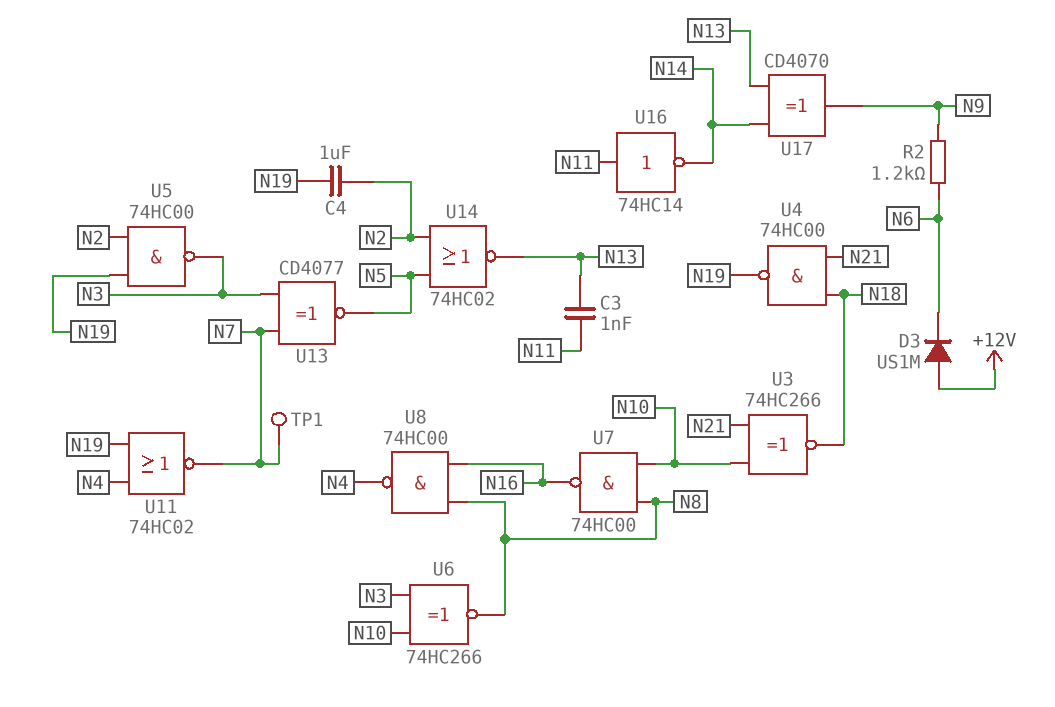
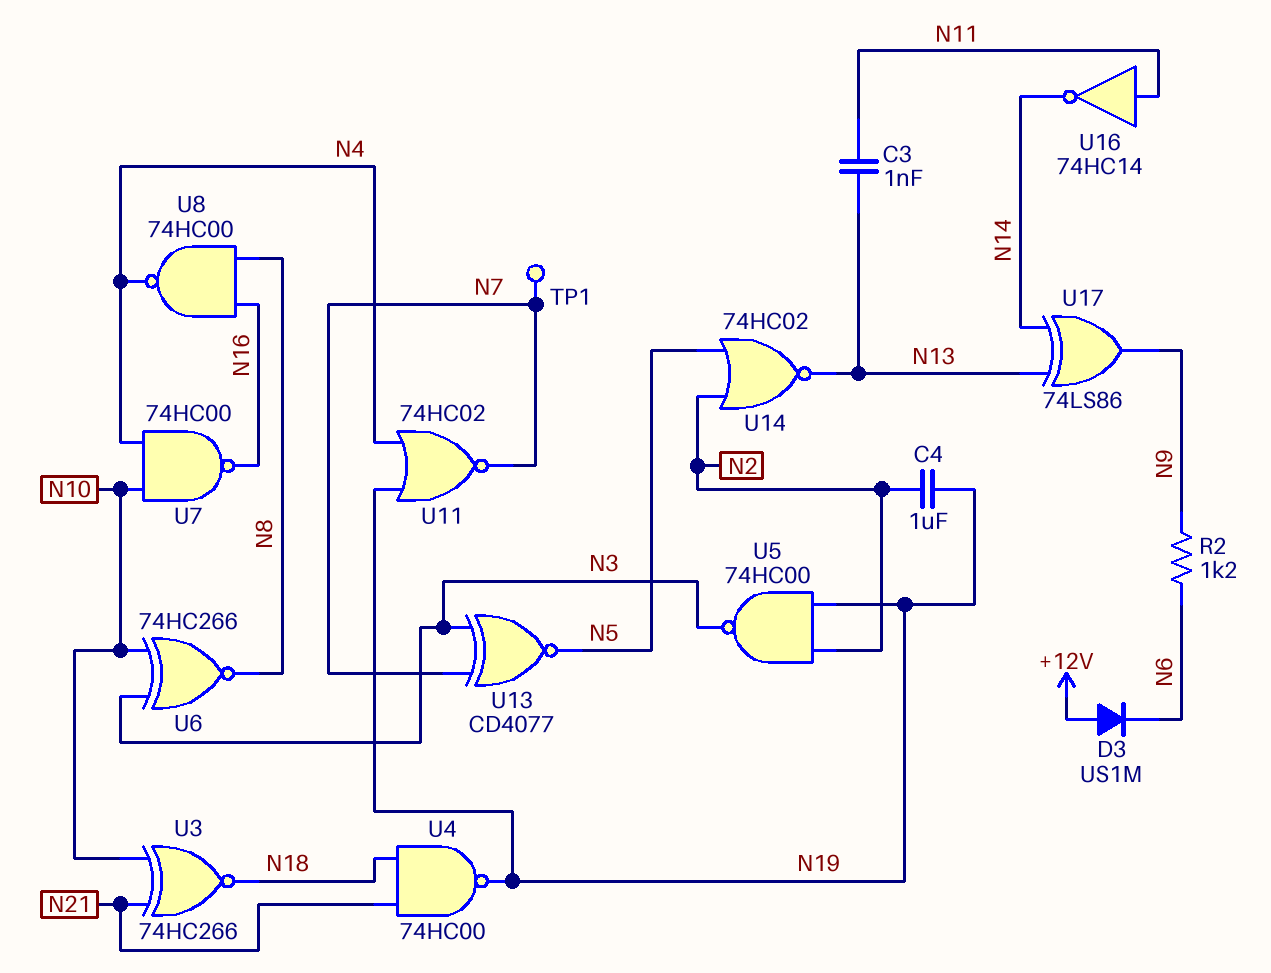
U7: NAND 74HC00 (in N8, in N10, out N16) -> NAND 74HC00 (in N4, in N10, out N16)
U17: XOR CD4070 (in N13, in N14, out N9) -> XOR 74LS86 (in N13, in N14, out N9)

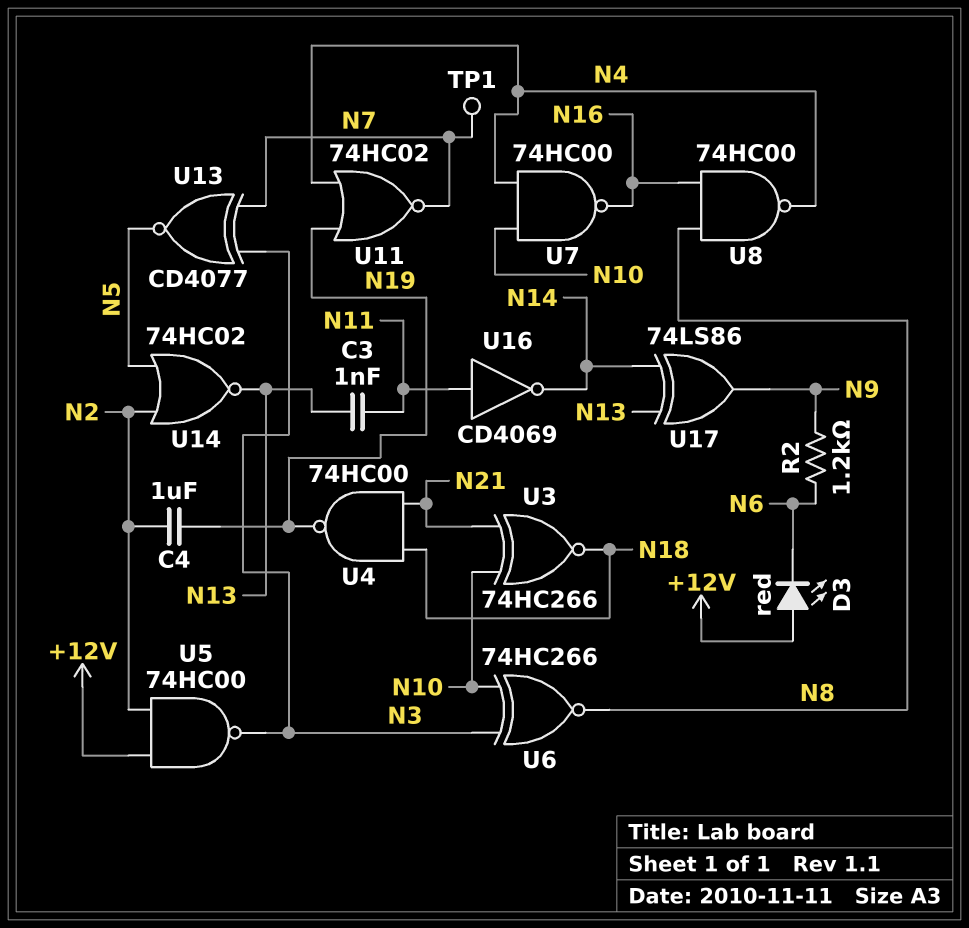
D3: diode US1M (A +12V, K N6) -> LED red (A +12V, K N6)
U5: NAND 74HC00 (in N2, in N19, out N3) -> NAND 74HC00 (in +12V, in N2, out N3)
U16: NOT 74HC14 (in N11, out N14) -> NOT CD4069 (in N11, out N14)

